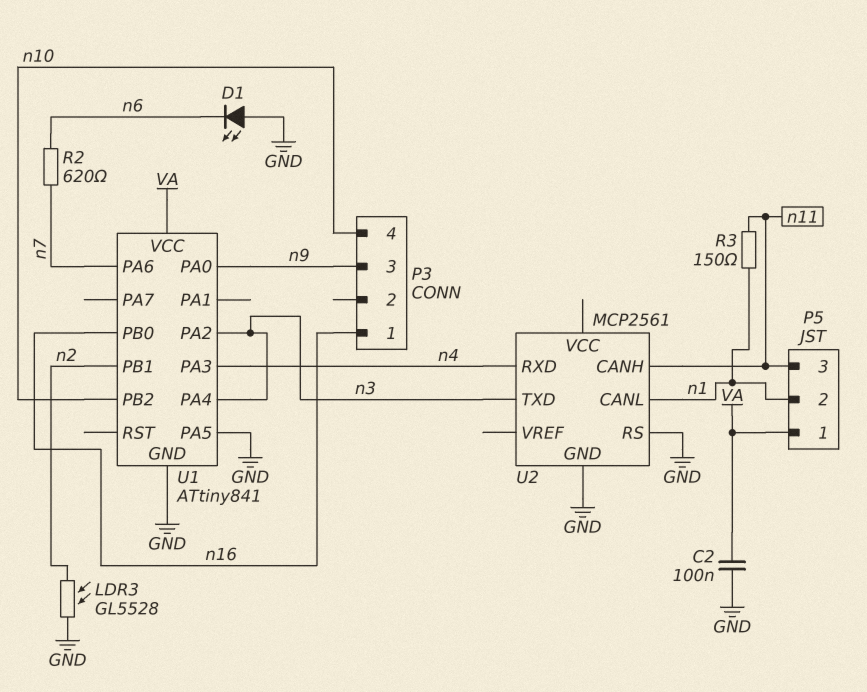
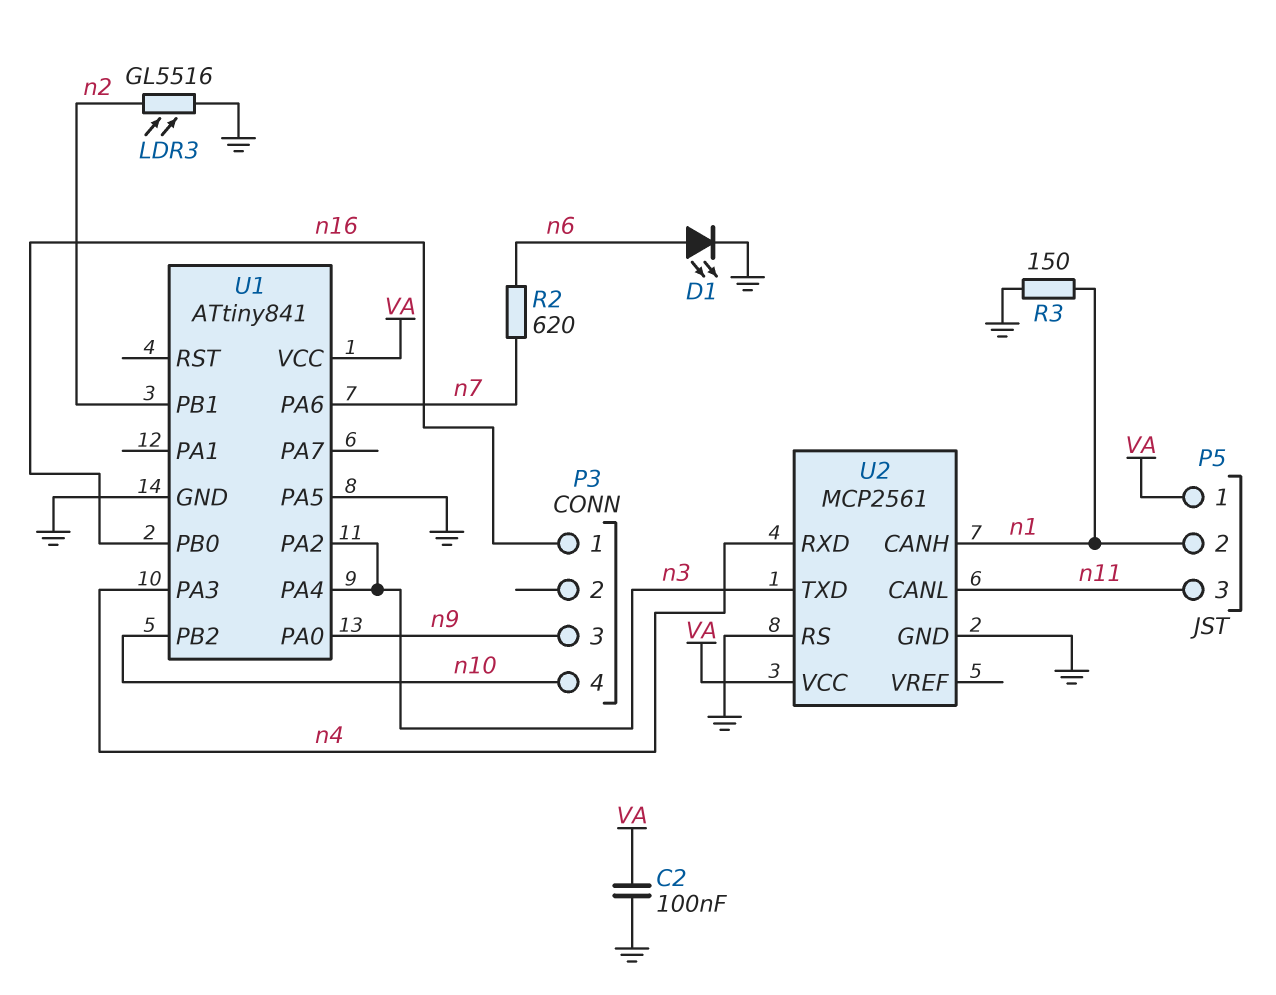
D1: LED (A GND, K n6) -> LED (A n6, K GND)
LDR3: GL5528 (GND, n2) -> GL5516 (GND, n2)
R3: 150 (n1, n11) -> 150 (GND, n1)
U2 pin CANH: n11 -> n1
U2 pin CANL: n1 -> n11
U2 pin VCC: none -> VA

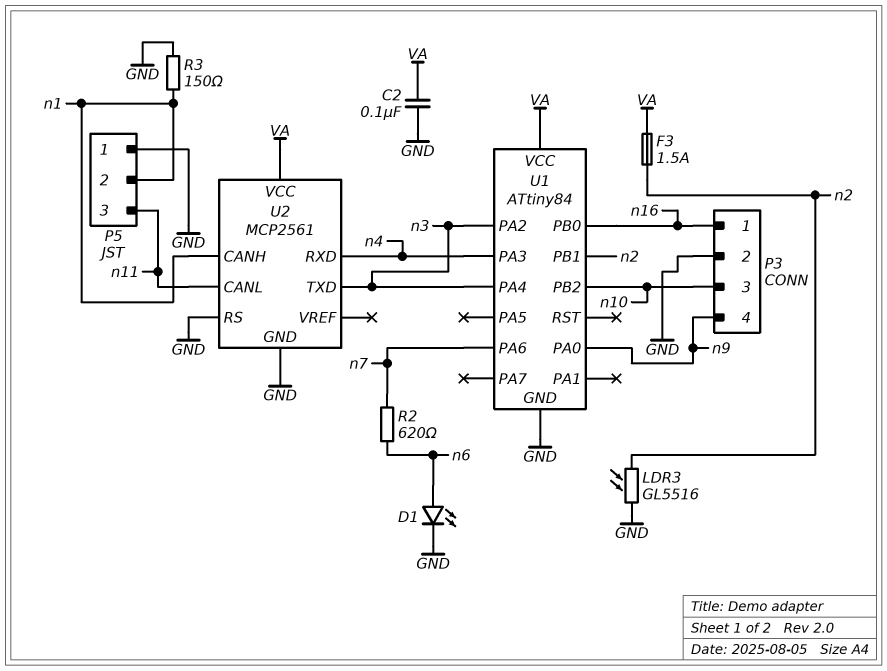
F3: none -> 1.5A (VA, n2)
P3 pin 2: none -> GND
P3 pin 3: n9 -> n10
P3 pin 4: n10 -> n9
P5 pin 1: VA -> GND
U1: ATtiny841 -> ATtiny84
U1 pin PA5: GND -> none

